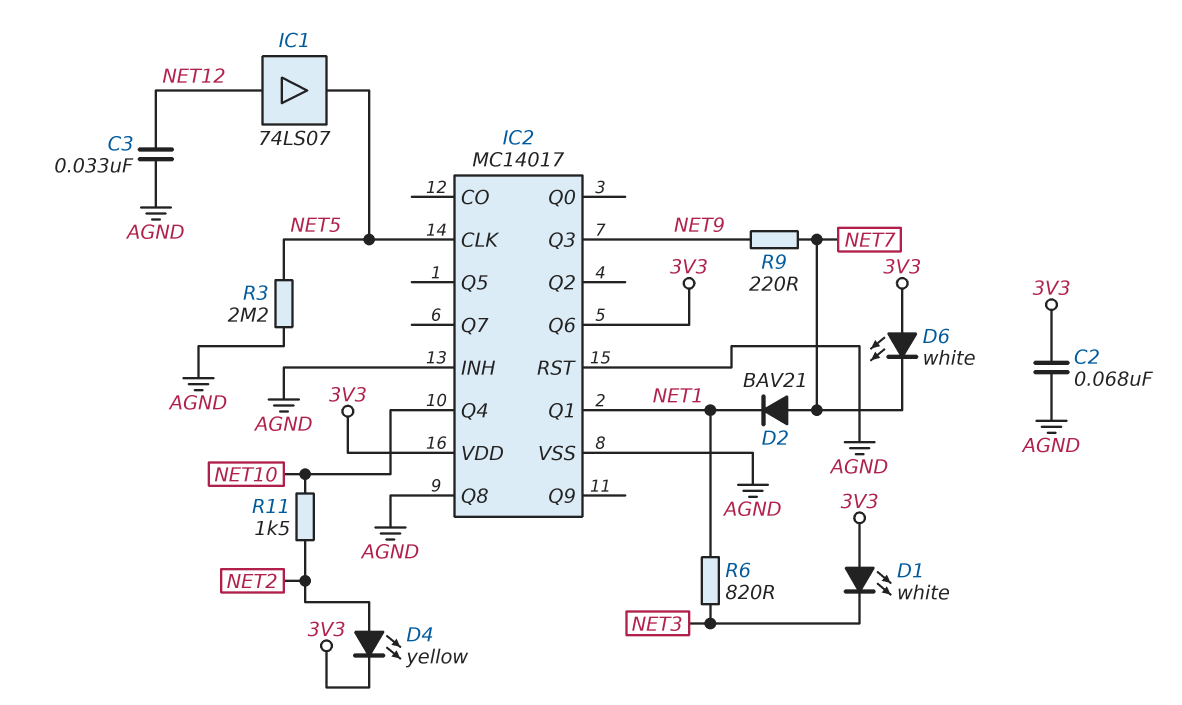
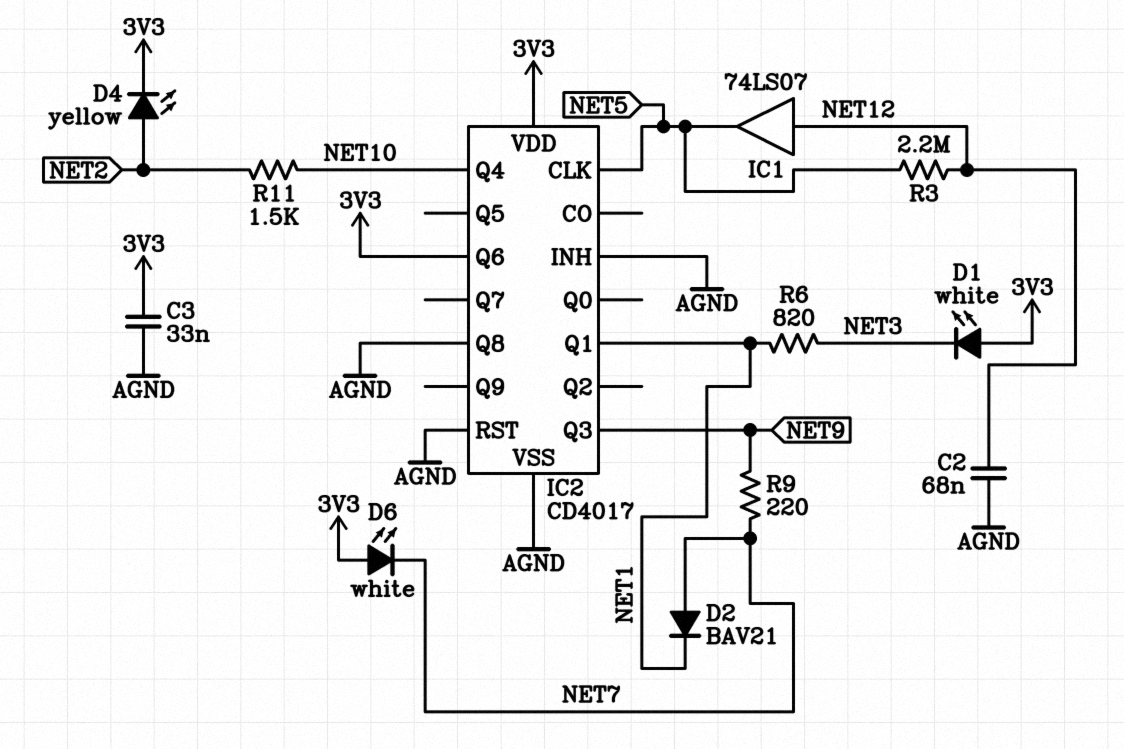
C2: 68nF (3V3, AGND) -> 68nF (AGND, NET12)
C3: 33nF (AGND, NET12) -> 33nF (3V3, AGND)
IC2: MC14017 -> CD4017
R3: 2.2M (AGND, NET5) -> 2.2M (NET5, NET12)

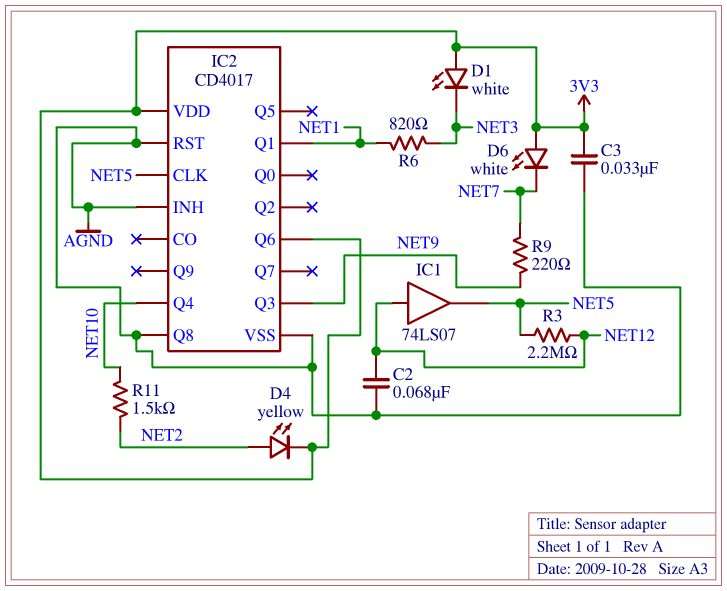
D2: diode BAV21 (A NET7, K NET1) -> none

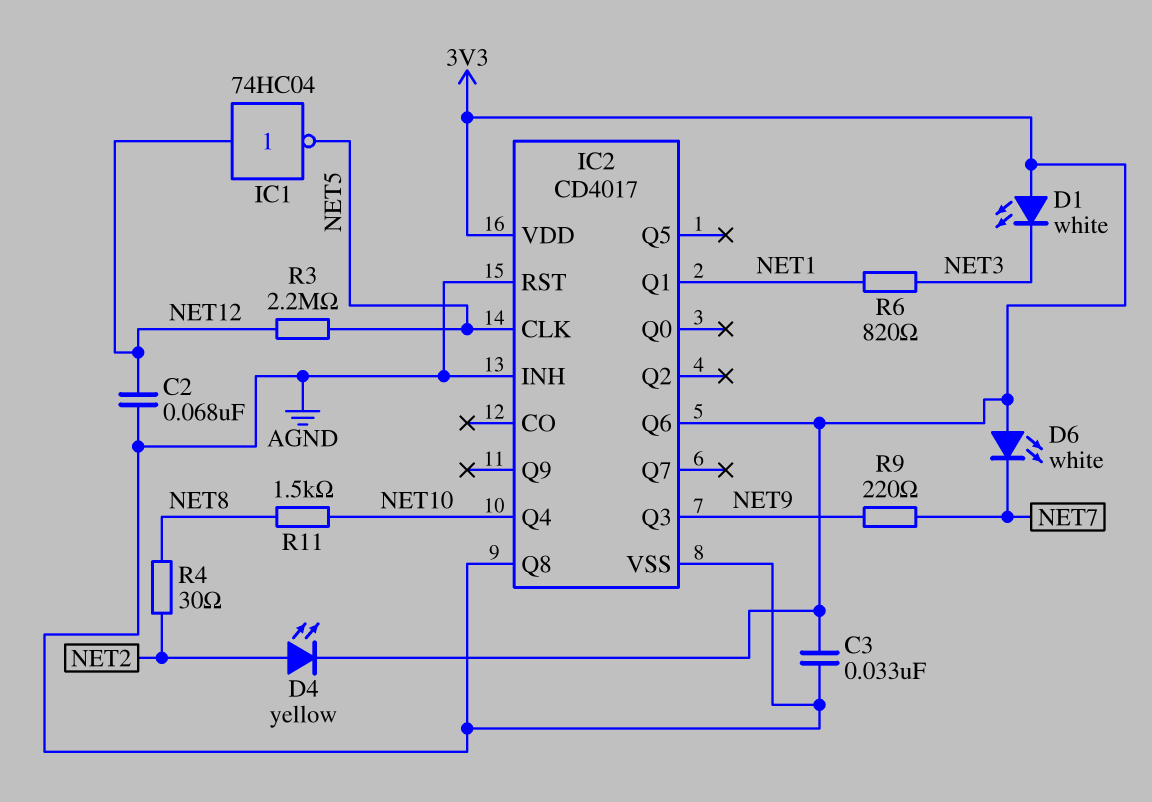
IC1: buffer 74LS07 (in NET12, out NET5) -> NOT 74HC04 (in NET12, out NET5)
R4: none -> 30 (NET2, NET8)
R11: 1.5k (NET2, NET10) -> 1.5k (NET8, NET10)

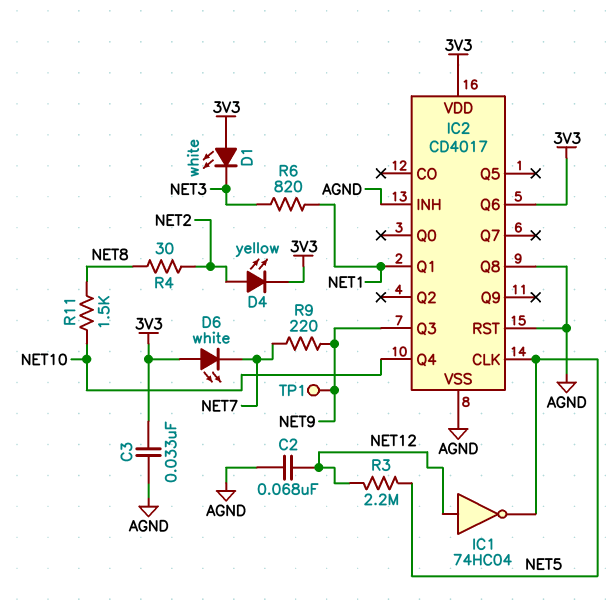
TP1: none -> test point (NET9)

